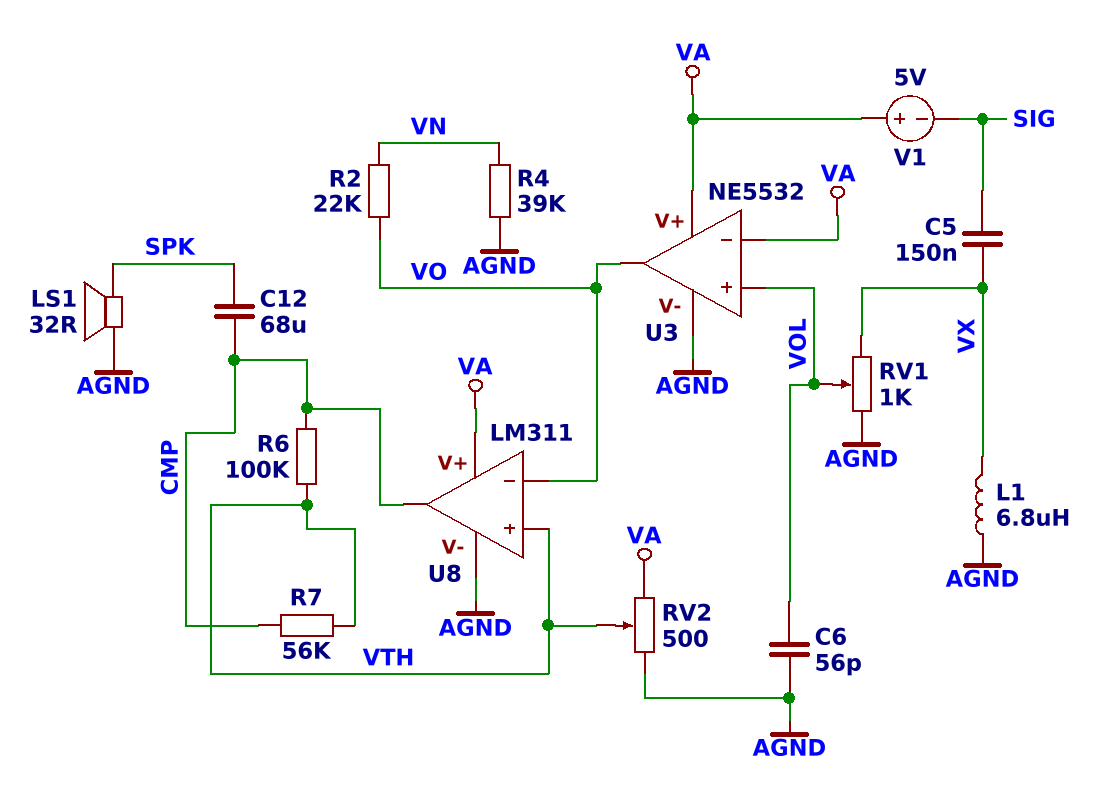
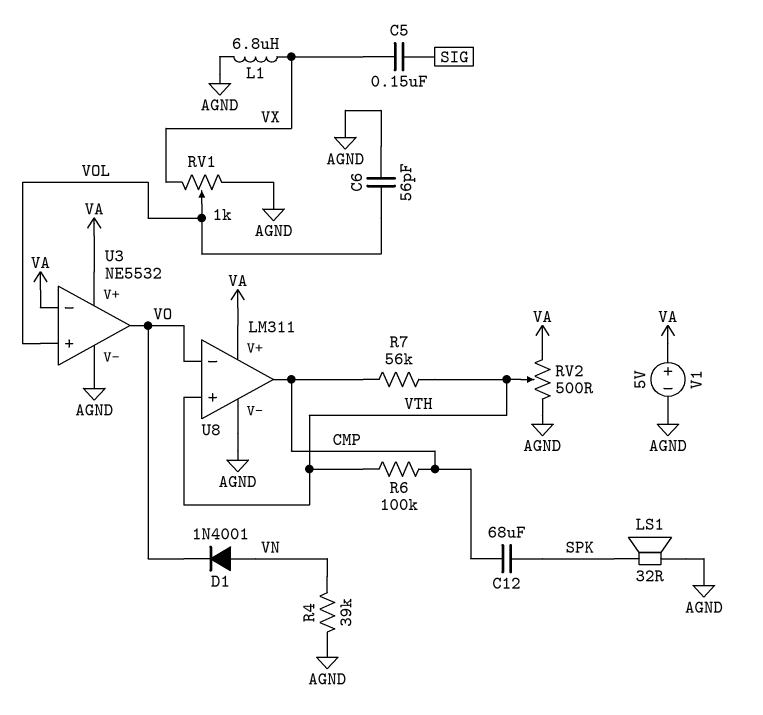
D1: none -> diode 1N4001 (A VN, K VO)
R2: 22k (VN, VO) -> none
V1: 5V (plus VA, minus SIG) -> 5V (plus VA, minus AGND)

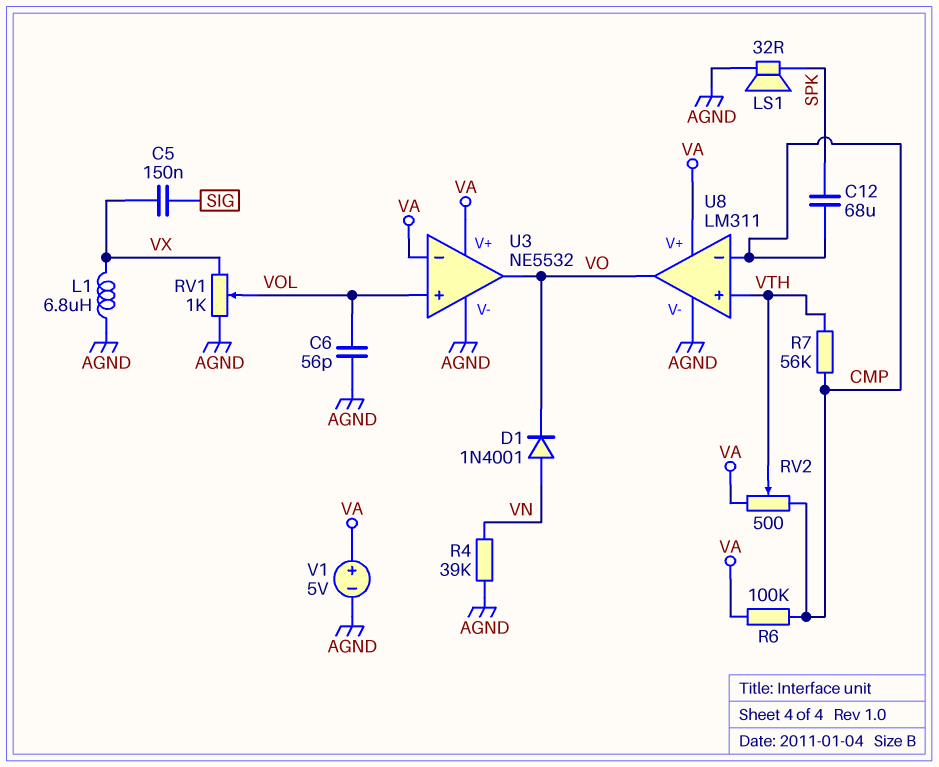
R6: 100k (CMP, VTH) -> 100k (CMP, VA)
RV2: 500 (AGND, VA, wiper VTH) -> 500 (CMP, VA, wiper VTH)
U8 pin in-: VO -> CMP
U8 pin out: CMP -> VO

